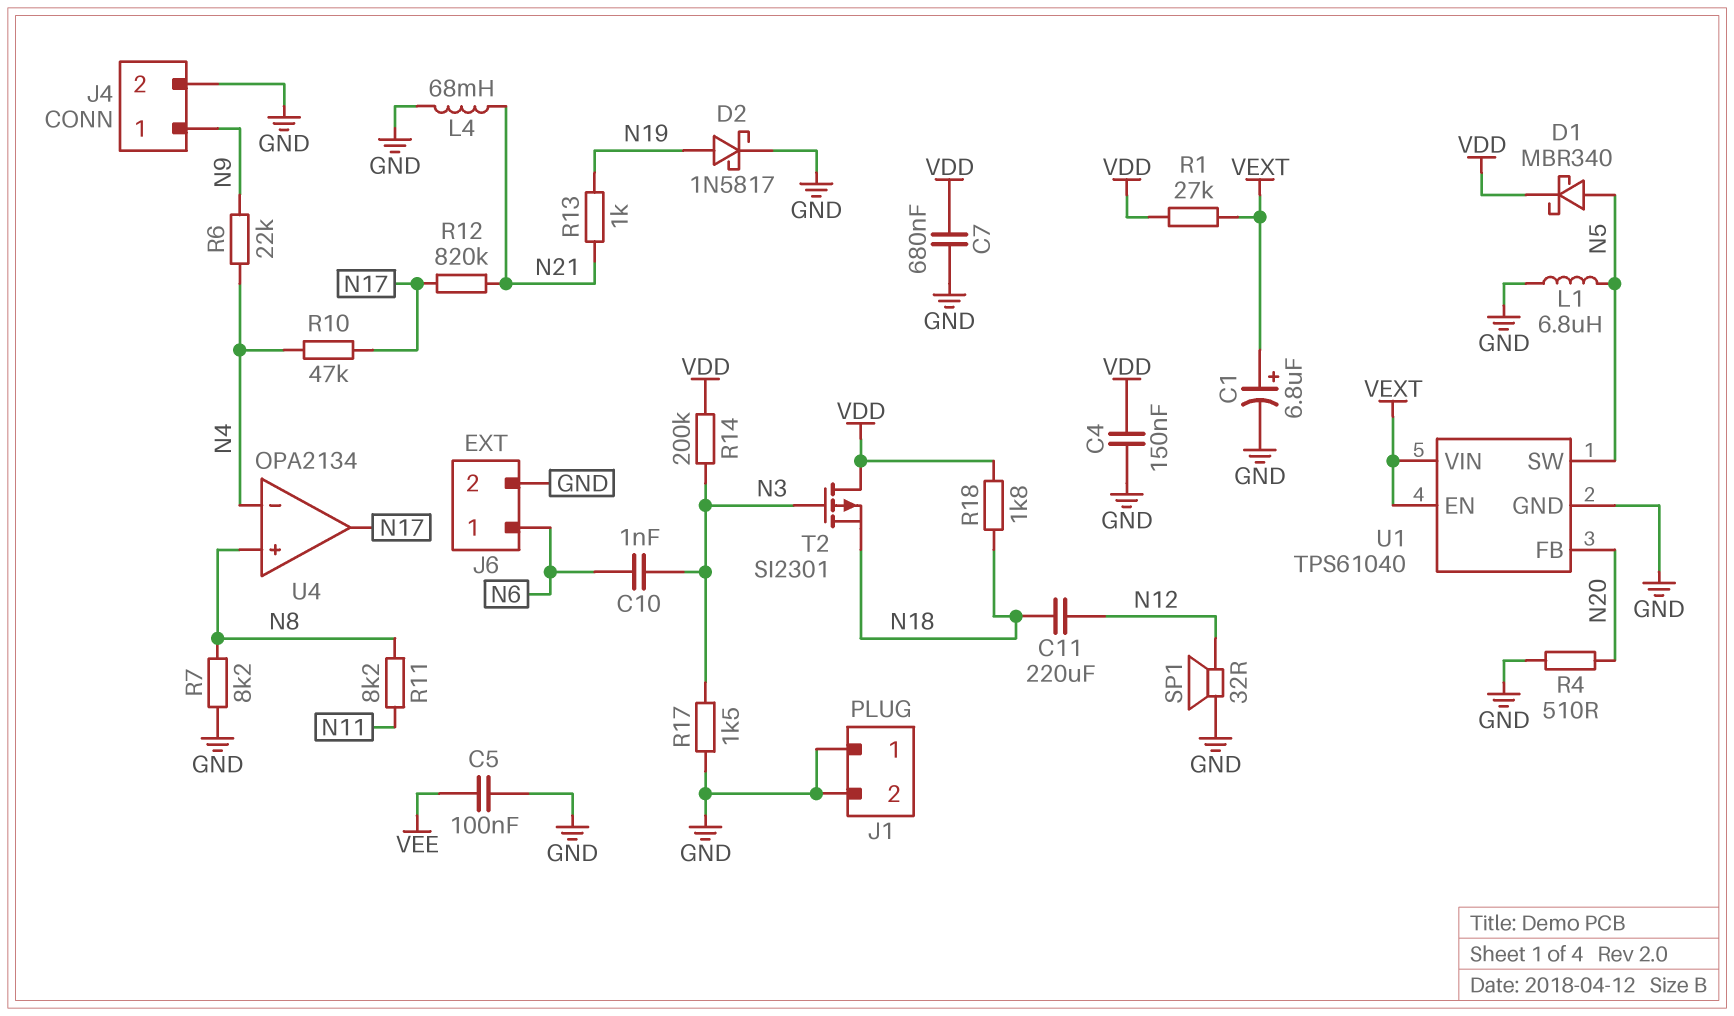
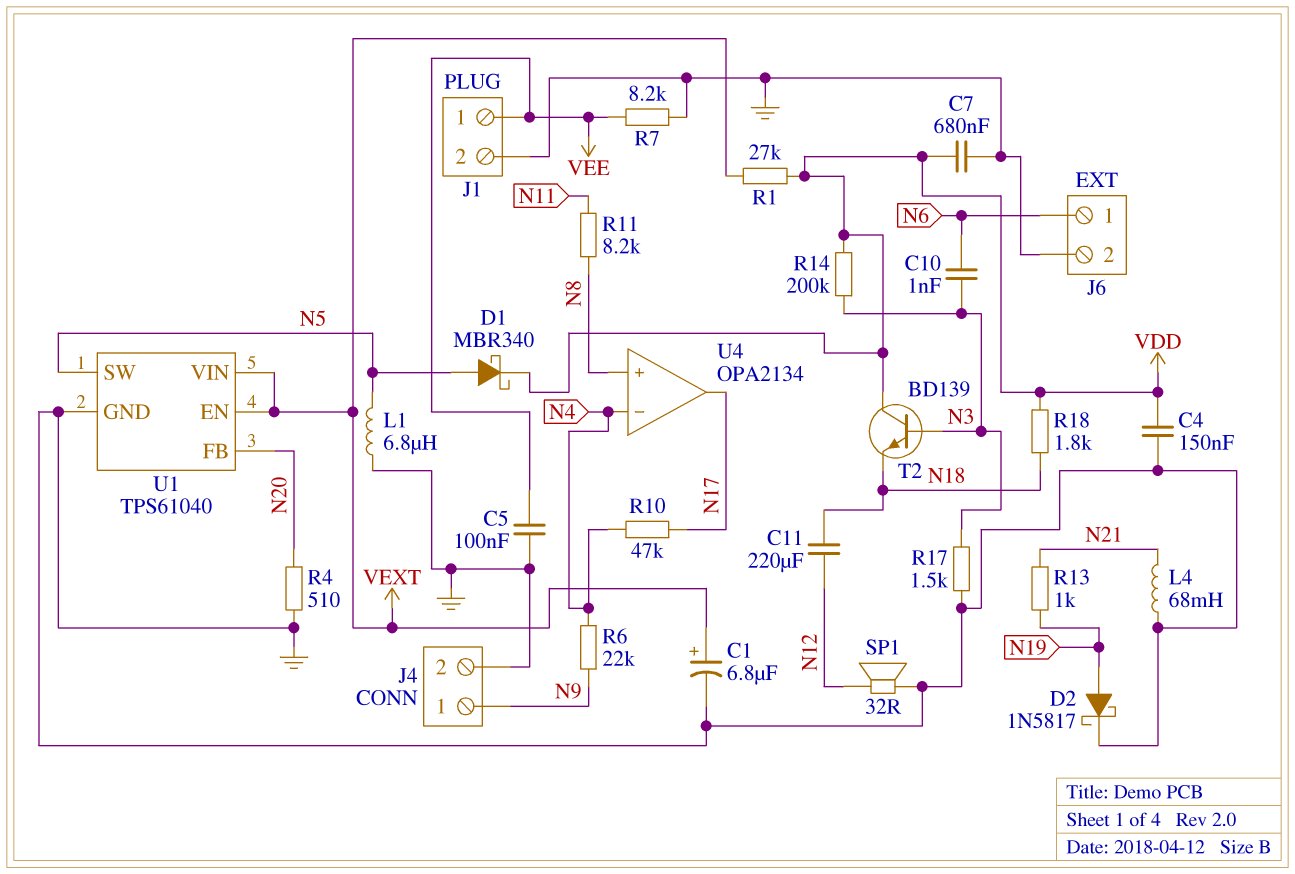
J1 pin 1: GND -> VEE
R7: 8.2k (GND, N8) -> 8.2k (GND, VEE)
R12: 820k (N17, N21) -> none
T2: PMOS SI2301 (G N3, D VDD, S N18) -> NPN BD139 (B N3, C VDD, E N18)

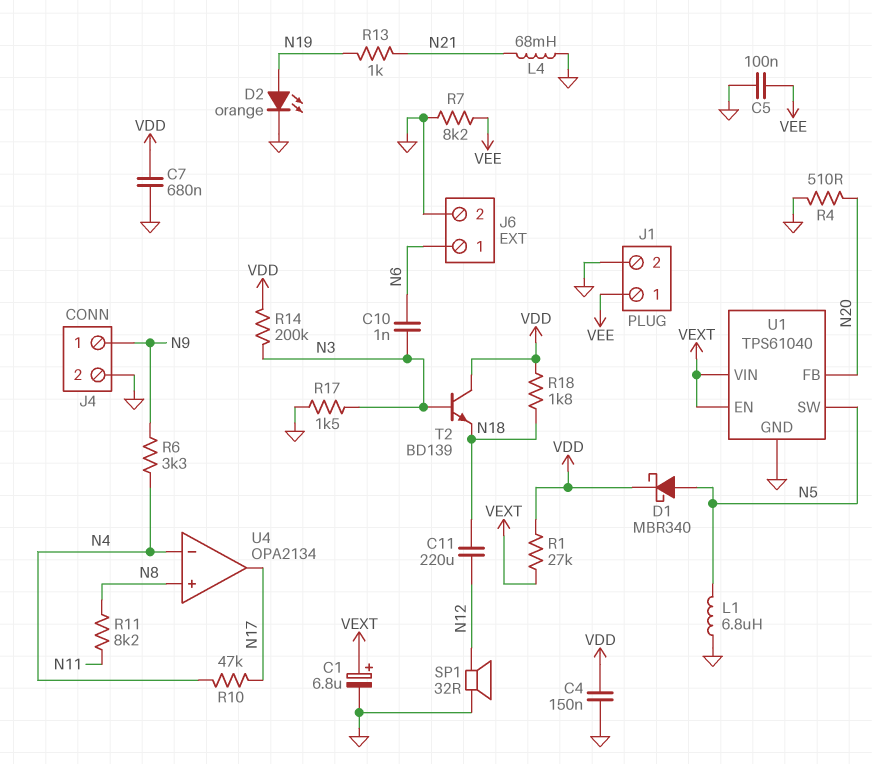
D2: schottky 1N5817 (A N19, K GND) -> LED orange (A N19, K GND)
R6: 22k (N4, N9) -> 3.3k (N4, N9)

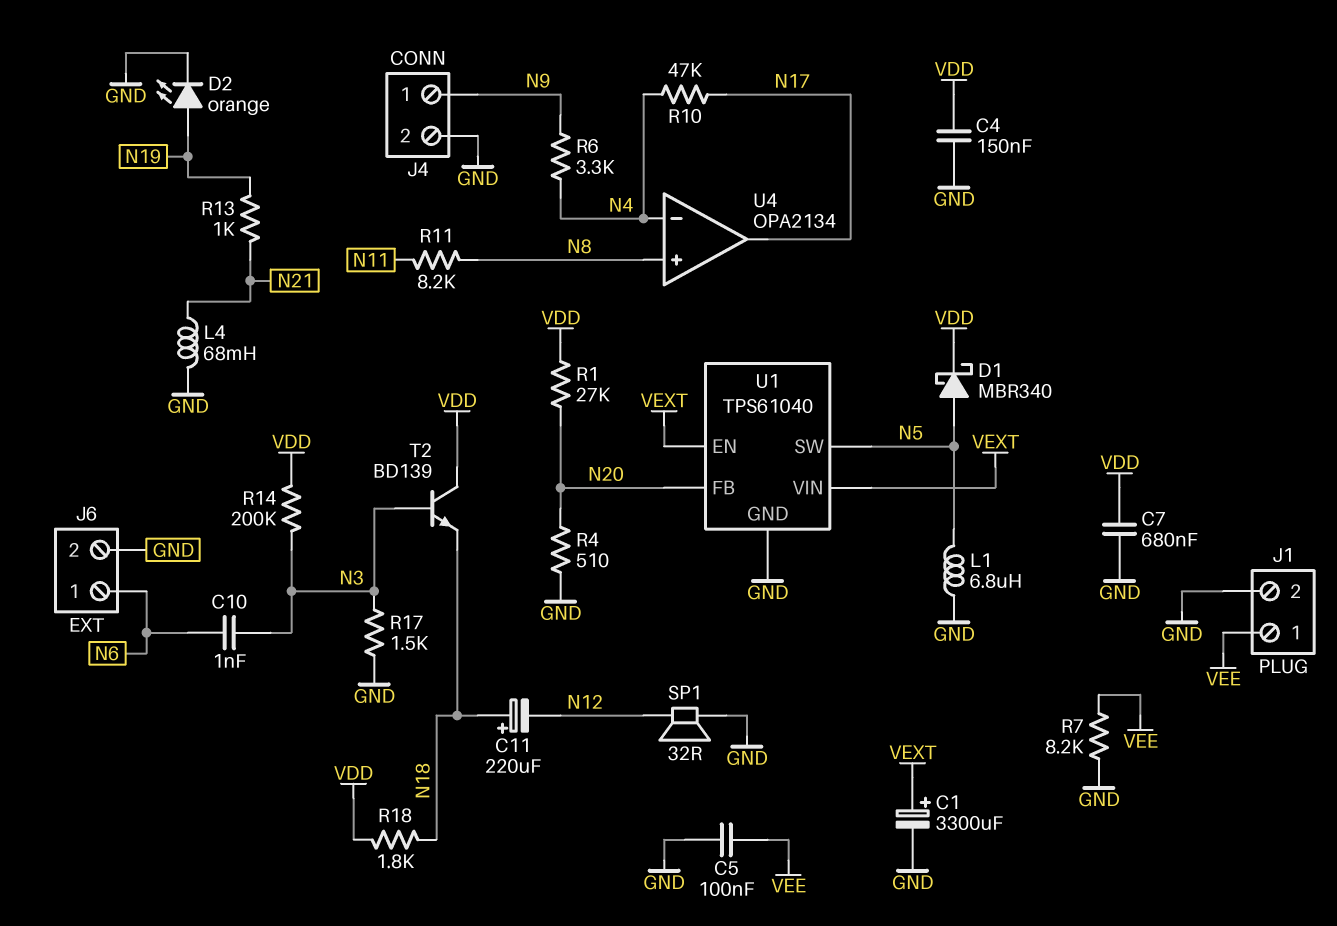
C1: 6.8uF (plus VEXT, minus GND) -> 3300uF (plus VEXT, minus GND)
C11: 220uF (N12, N18) -> 220uF (plus N18, minus N12)
R1: 27k (VDD, VEXT) -> 27k (N20, VDD)

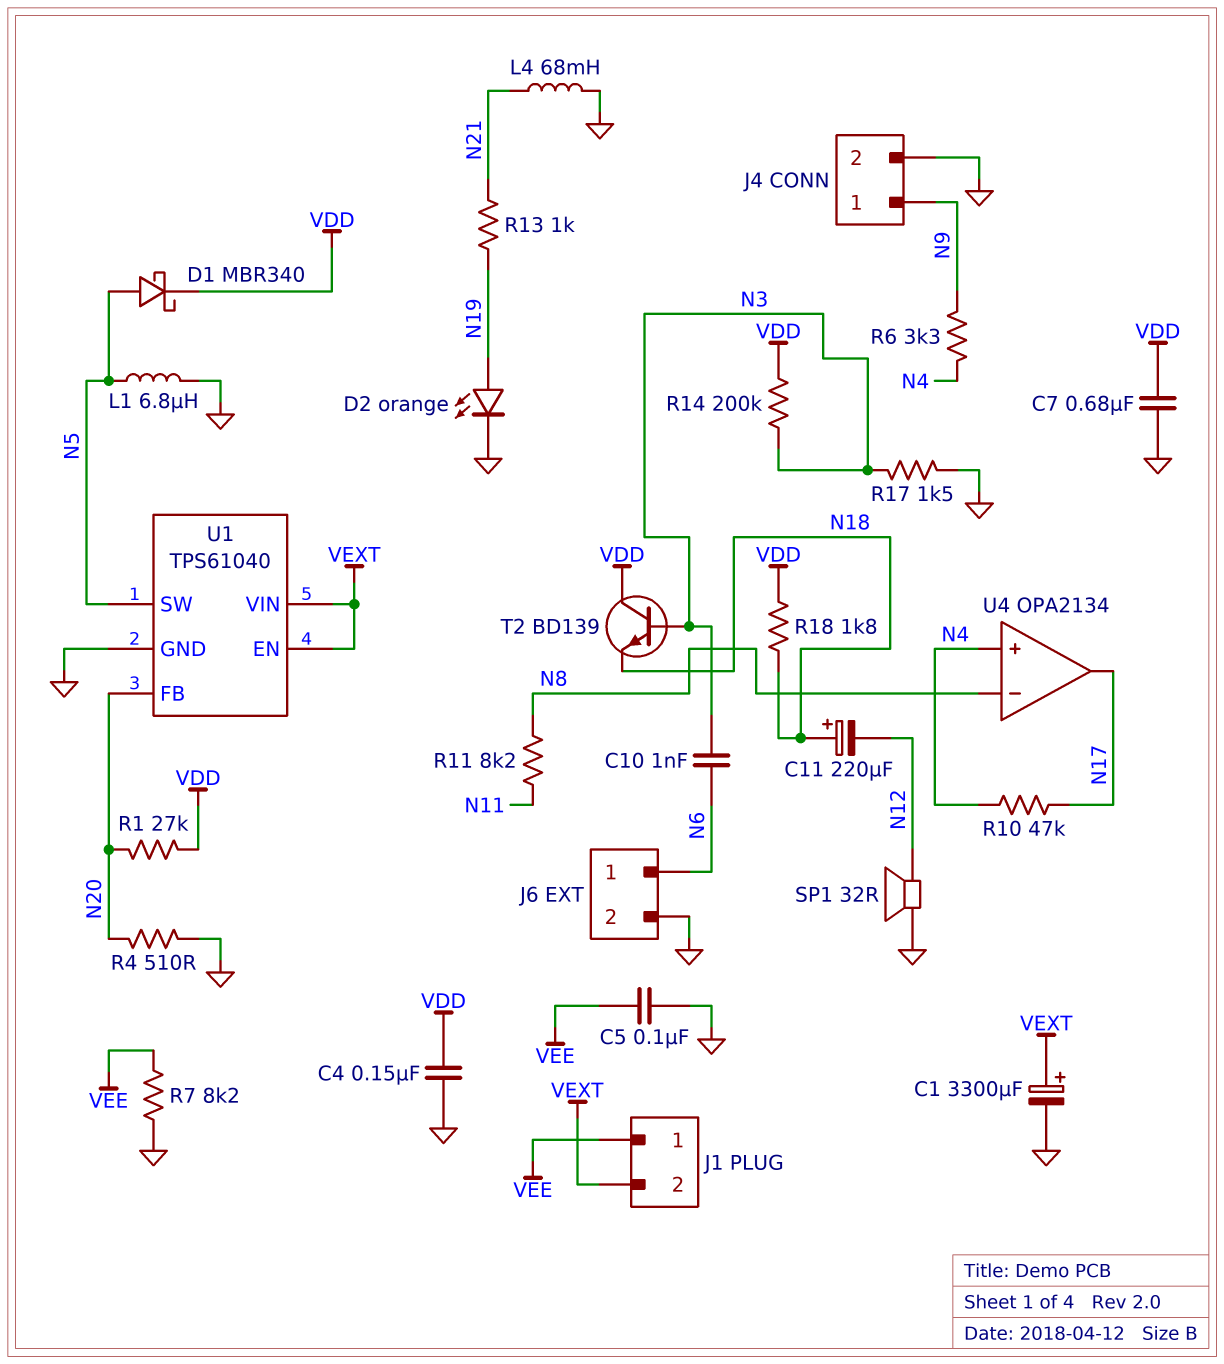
J1 pin 2: GND -> VEXT
U4 pin in+: N8 -> N4
U4 pin in-: N4 -> N8

